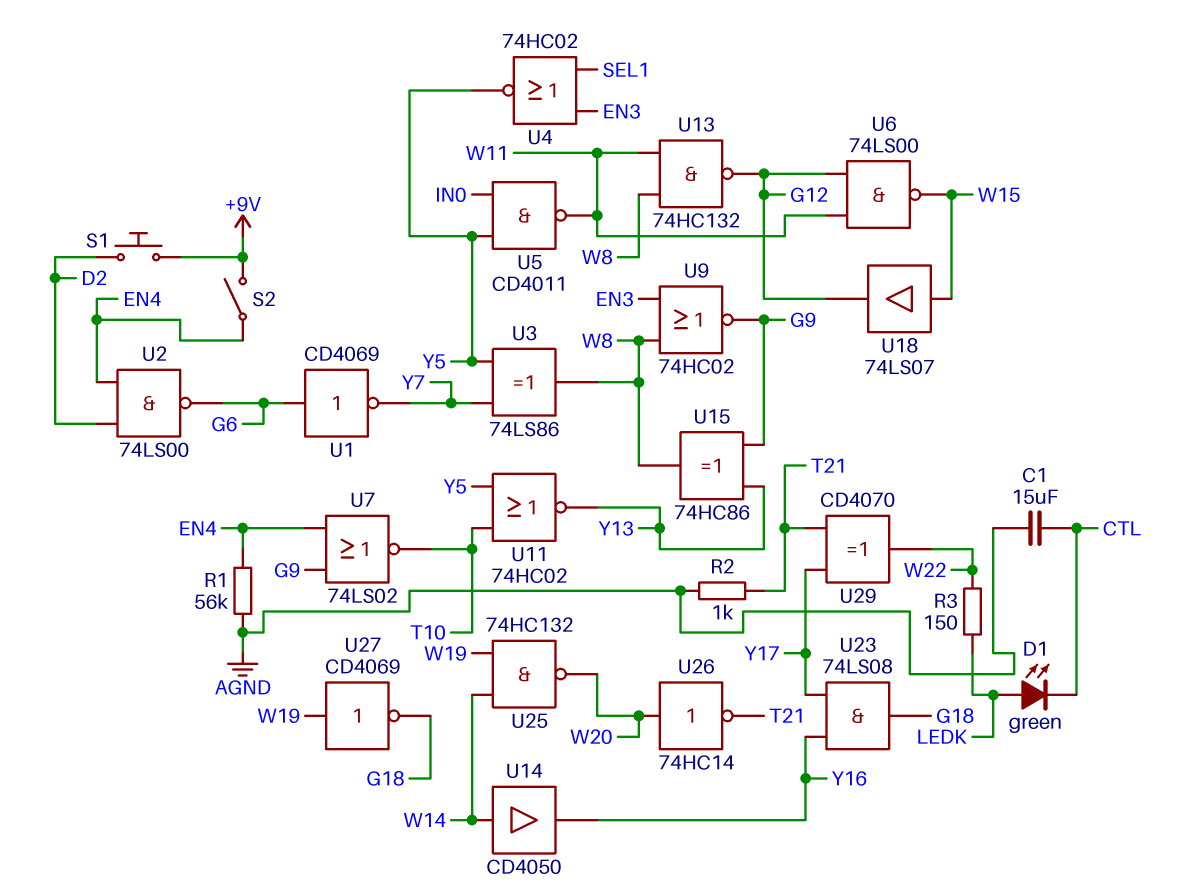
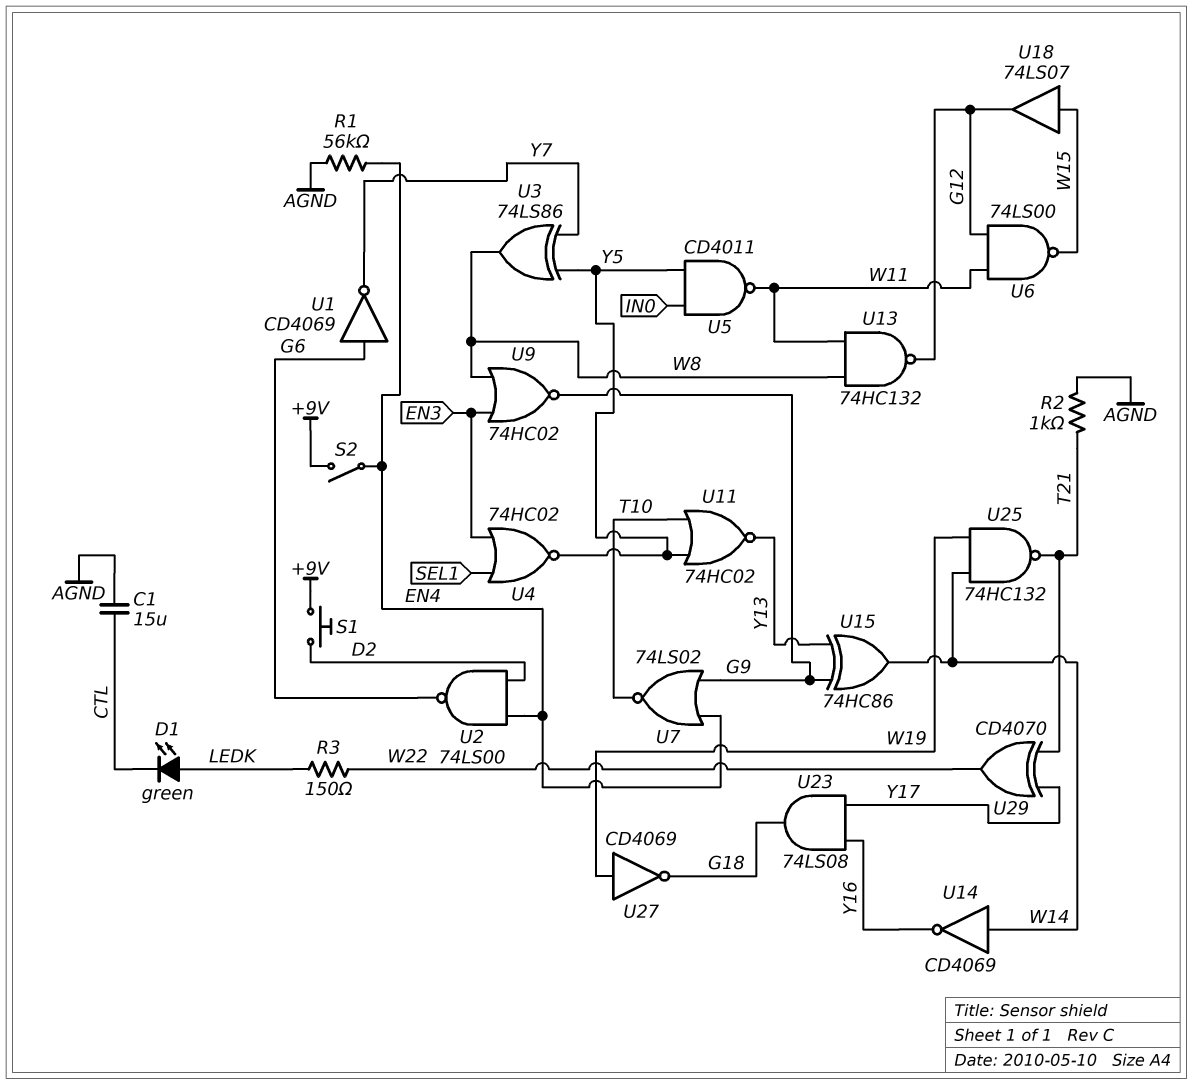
U14: buffer CD4050 (in W14, out Y16) -> NOT CD4069 (in W14, out Y16)
U15: XOR 74HC86 (in G9, in Y13, out W8) -> XOR 74HC86 (in G9, in Y13, out W14)
U25: NAND 74HC132 (in W14, in W19, out W20) -> NAND 74HC132 (in W14, in W19, out T21)
U26: NOT 74HC14 (in W20, out T21) -> none

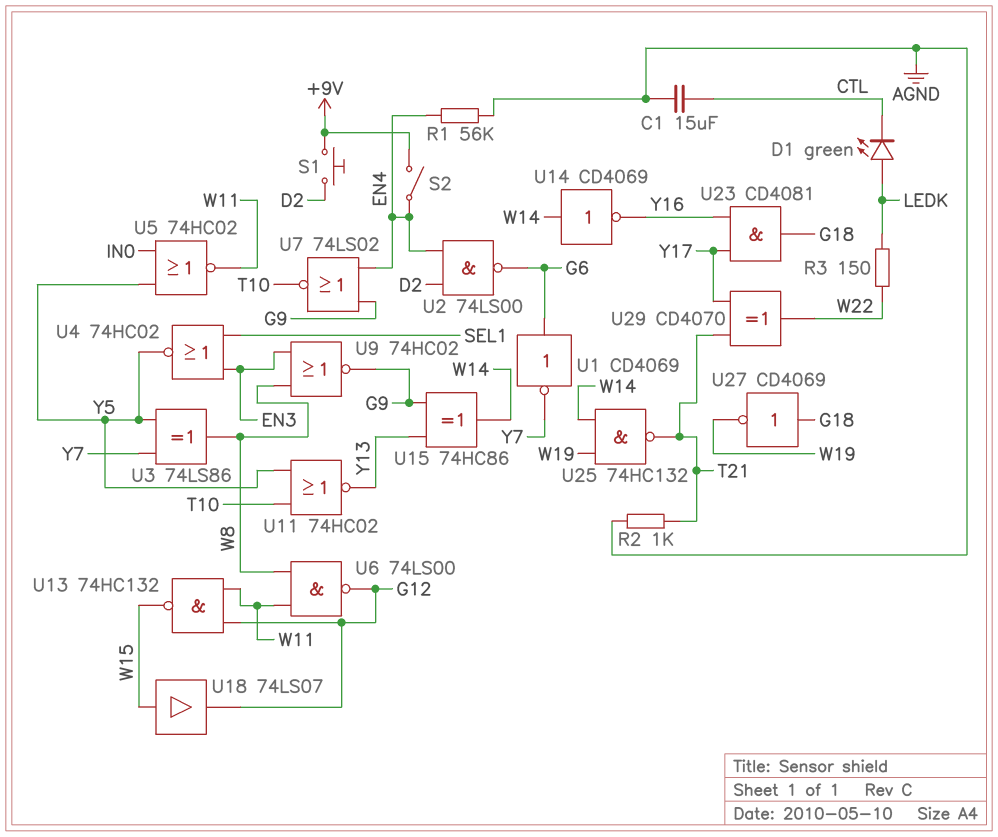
U5: NAND CD4011 (in IN0, in Y5, out W11) -> NOR 74HC02 (in IN0, in Y5, out W11)
U6: NAND 74LS00 (in G12, in W11, out W15) -> NAND 74LS00 (in W8, in W11, out G12)
U13: NAND 74HC132 (in W8, in W11, out G12) -> NAND 74HC132 (in G12, in W11, out W15)
U23: AND 74LS08 (in Y16, in Y17, out G18) -> AND CD4081 (in Y16, in Y17, out G18)
U27: NOT CD4069 (in W19, out G18) -> NOT CD4069 (in G18, out W19)

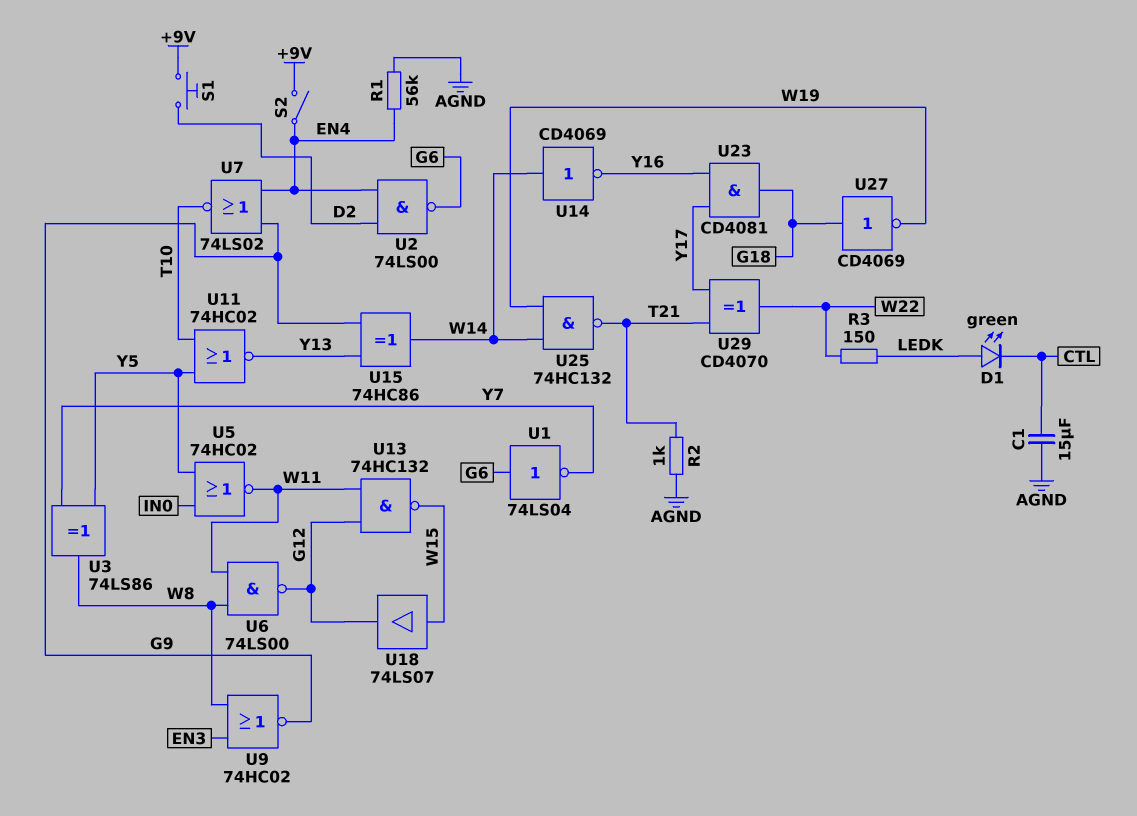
U1: NOT CD4069 (in G6, out Y7) -> NOT 74LS04 (in G6, out Y7)
U4: NOR 74HC02 (in EN3, in SEL1, out Y5) -> none

